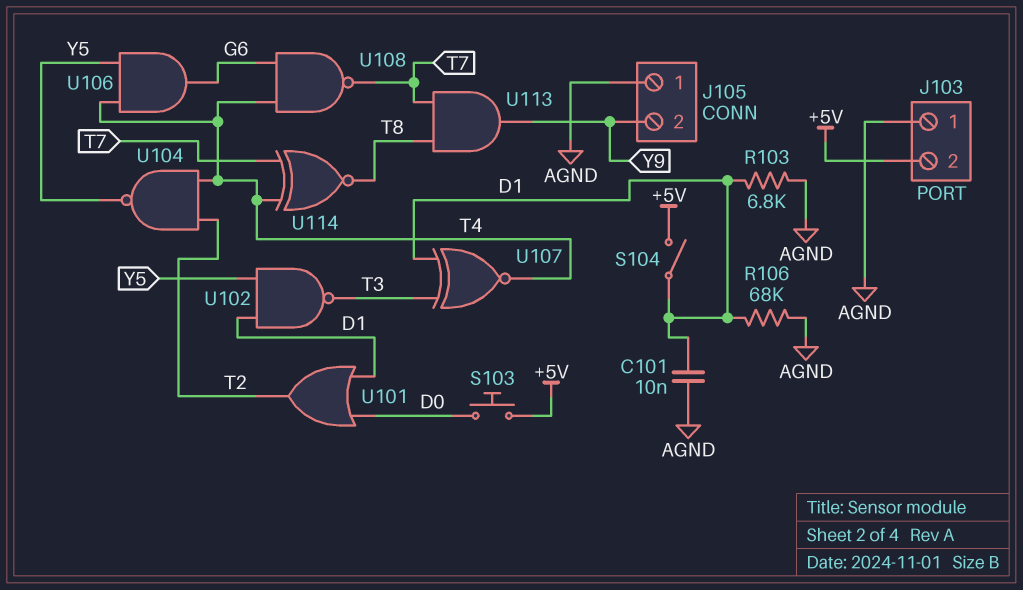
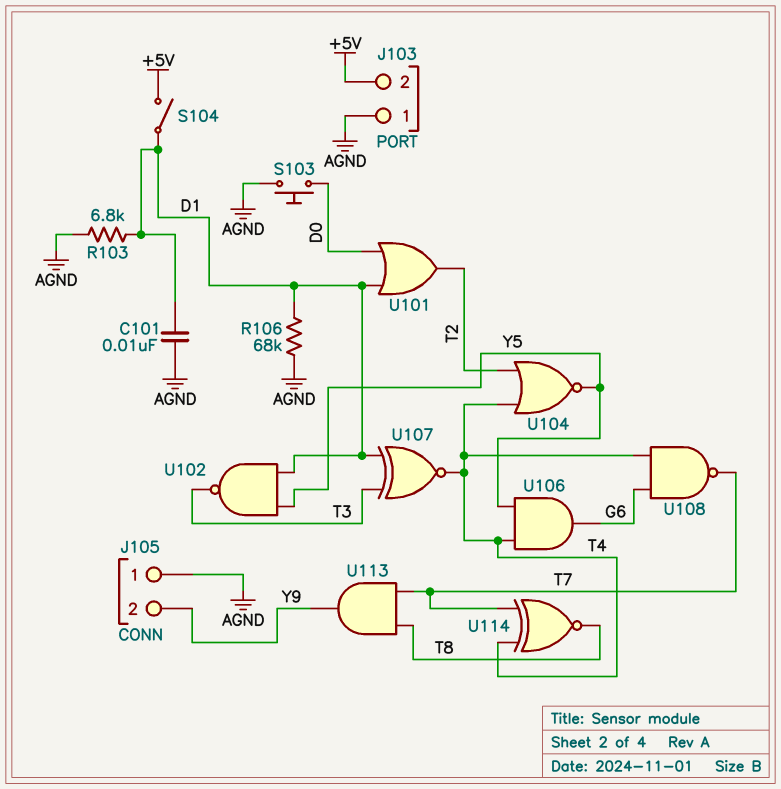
S103: button (+5V, D0) -> button (AGND, D0)
U104: NAND (in T2, in T4, out Y5) -> NOR (in T2, in T4, out Y5)

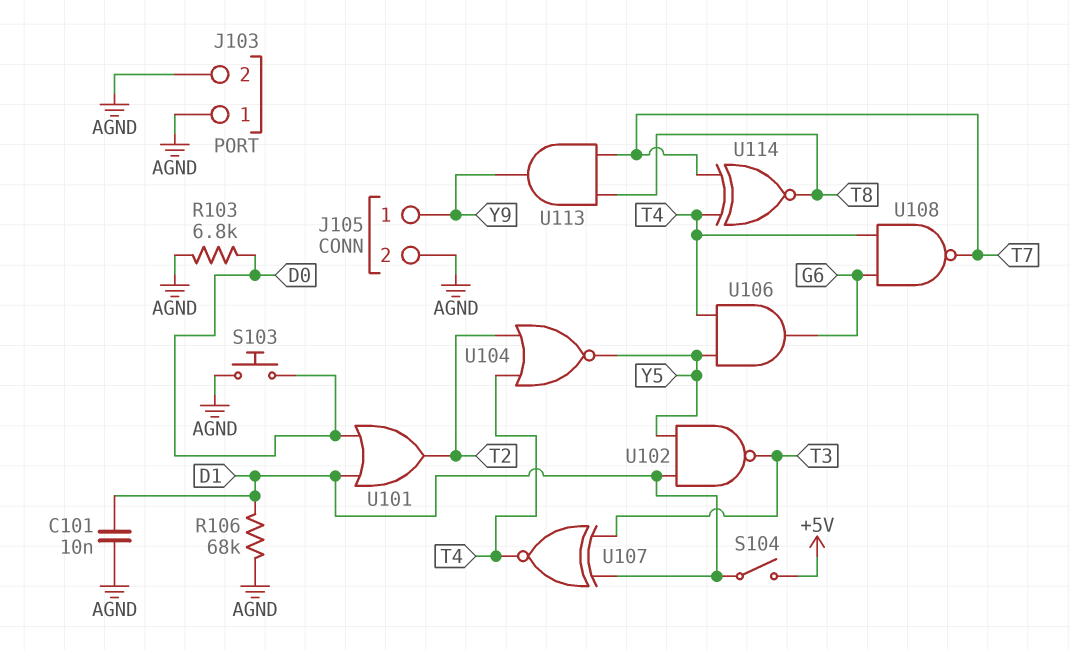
J103 pin 2: +5V -> AGND
J105 pin 1: AGND -> Y9
J105 pin 2: Y9 -> AGND
R103: 6.8k (AGND, D1) -> 6.8k (AGND, D0)

